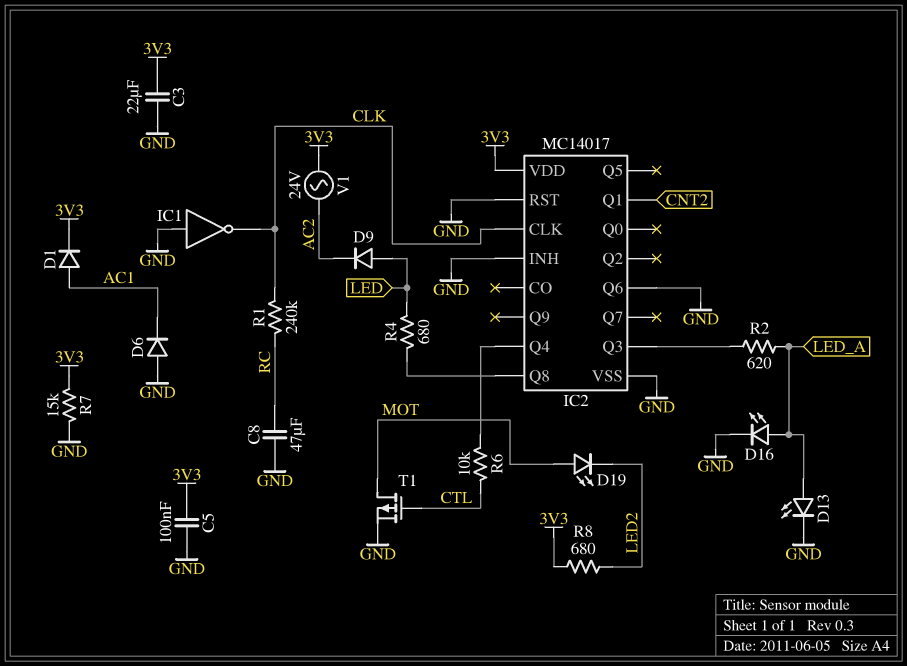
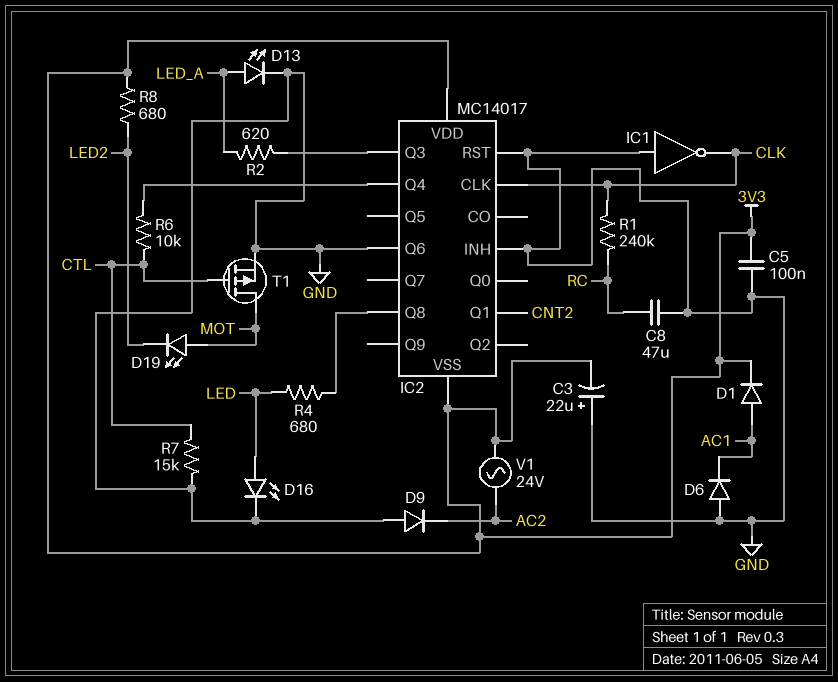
C3: 22uF (3V3, GND) -> 22uF (plus GND, minus 3V3)
D9: diode (A LED, K AC2) -> diode (A GND, K AC2)
D16: LED (A LED_A, K GND) -> LED (A LED, K GND)
IC2 pin VSS: GND -> 3V3
R7: 15k (3V3, GND) -> 15k (CTL, GND)

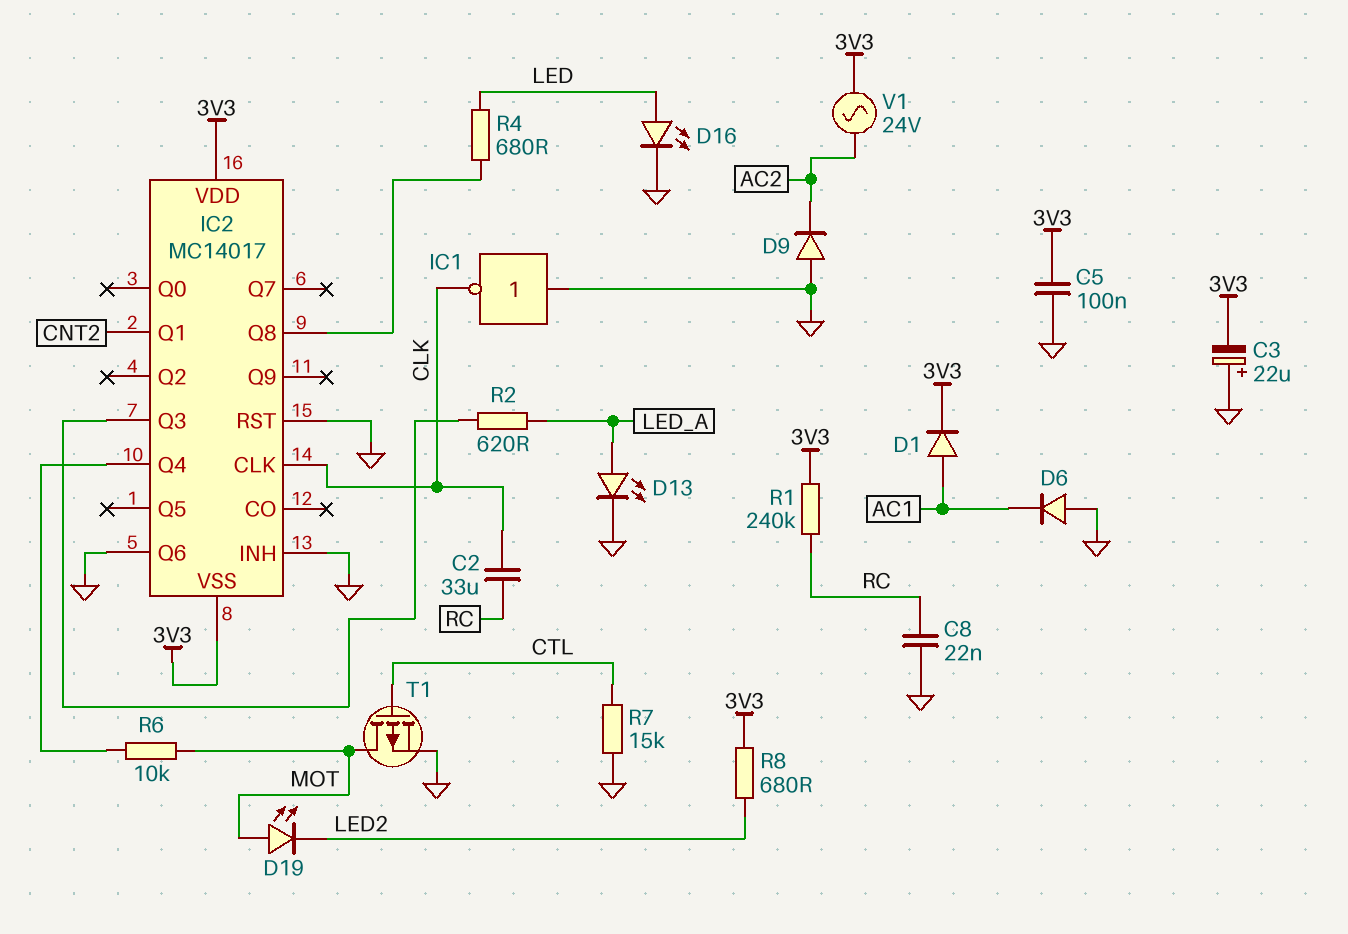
C2: none -> 33uF (CLK, RC)
C8: 47uF (GND, RC) -> 22nF (GND, RC)
R1: 240k (CLK, RC) -> 240k (3V3, RC)
R6: 10k (CTL, IC2/Q4) -> 10k (IC2/Q4, MOT)

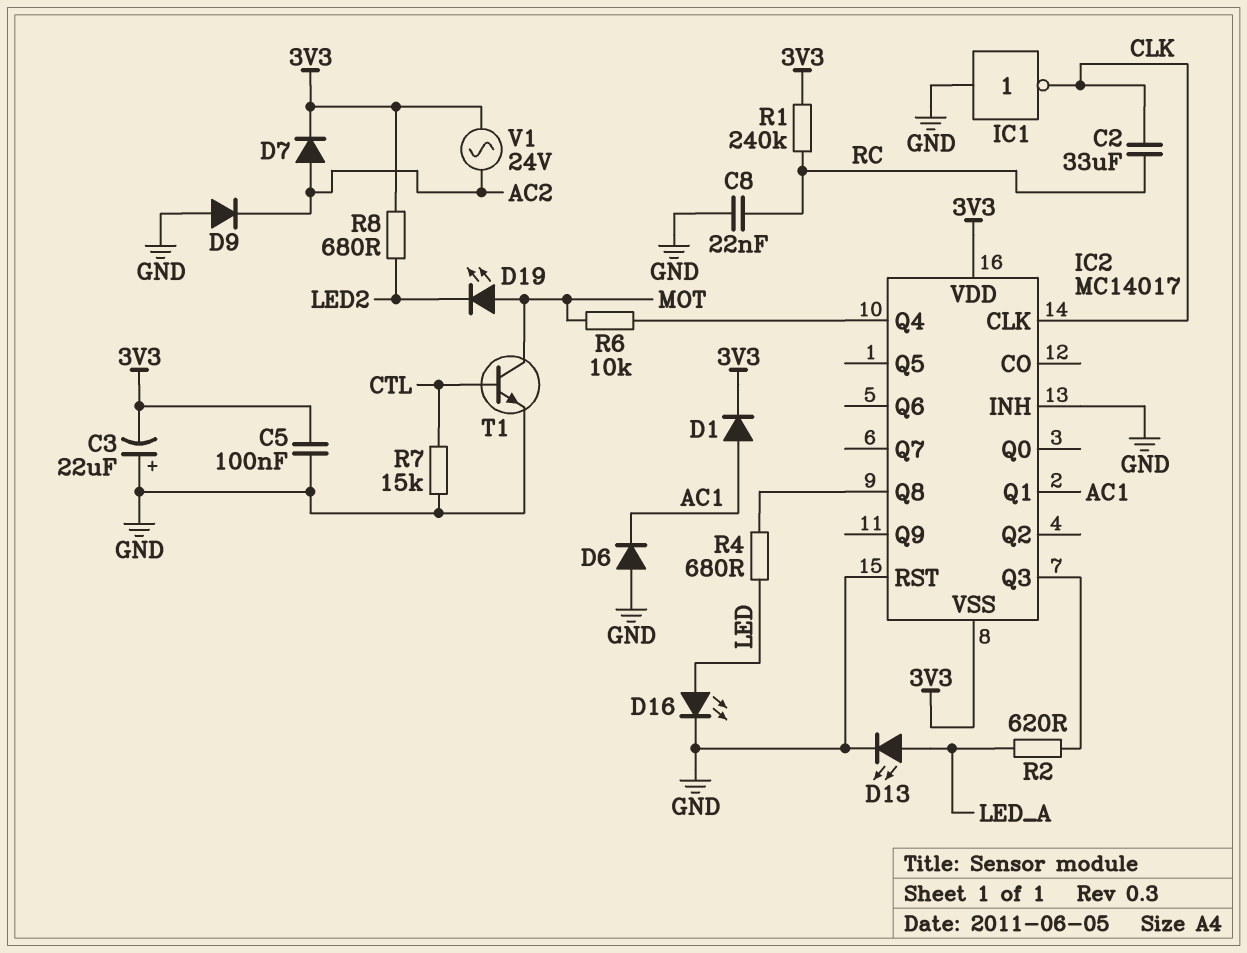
D7: none -> diode (A AC2, K 3V3)
IC2 pin Q1: CNT2 -> AC1
IC2 pin Q6: GND -> none
T1: PMOS (G CTL, D MOT, S GND) -> NPN (B CTL, C MOT, E GND)

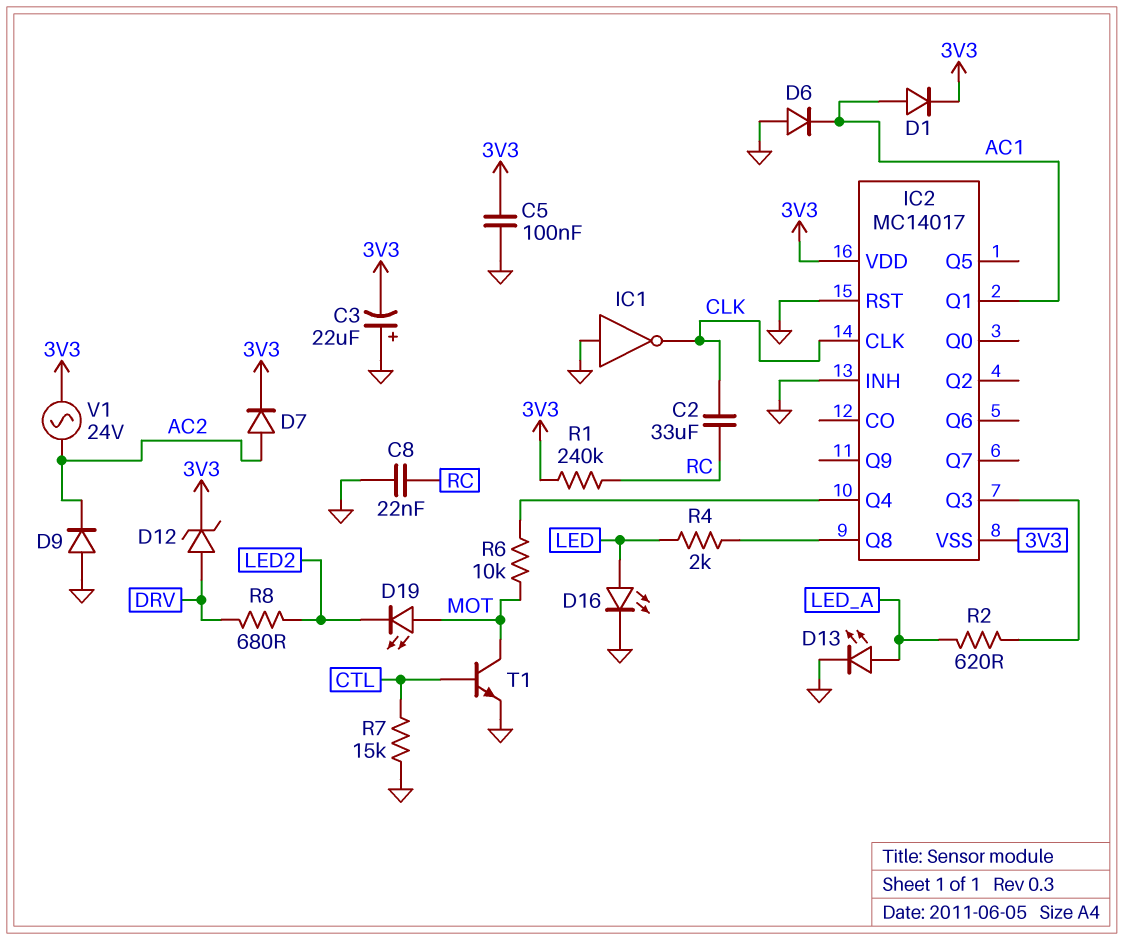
D12: none -> zener (A DRV, K 3V3)
R4: 680 (IC2/Q8, LED) -> 2k (IC2/Q8, LED)
R8: 680 (3V3, LED2) -> 680 (DRV, LED2)

